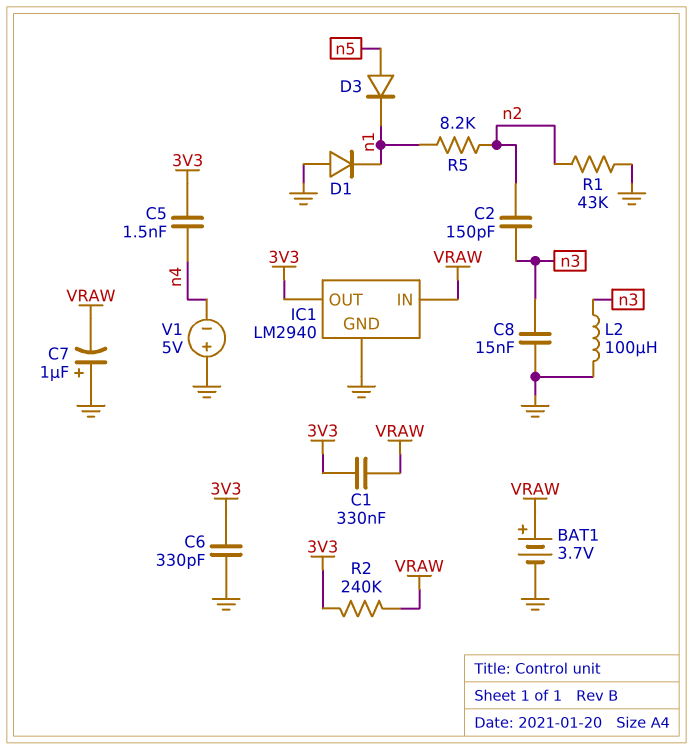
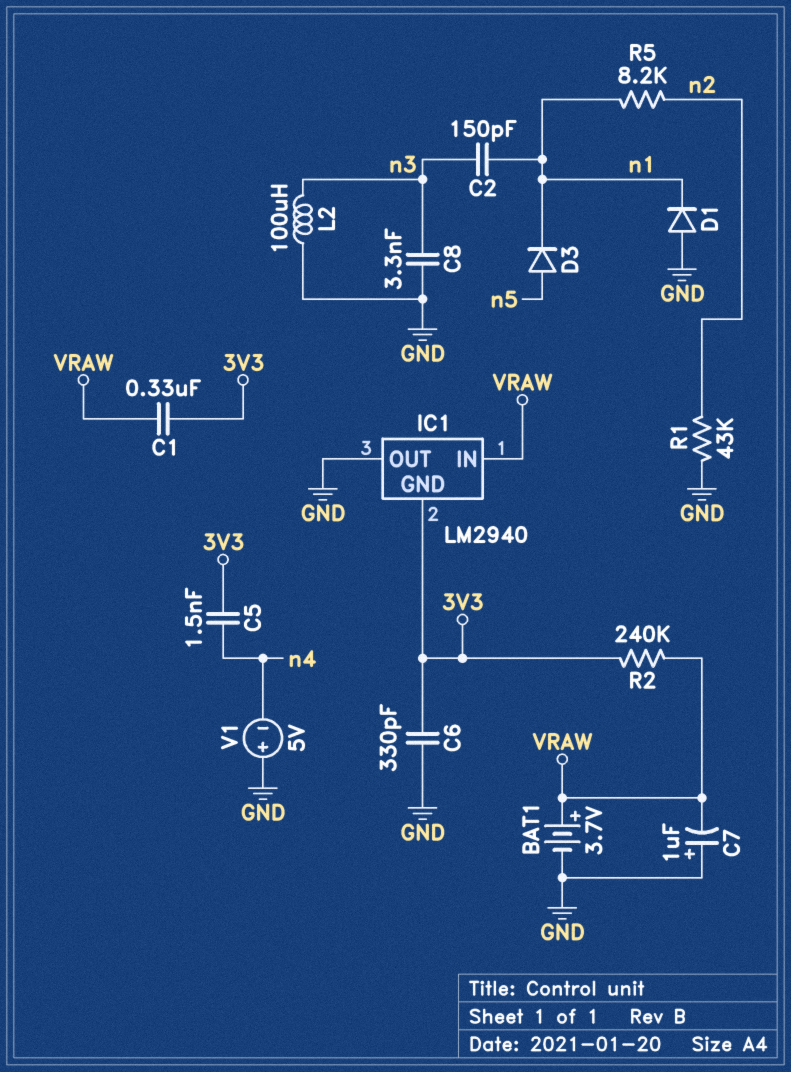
C2: 150pF (n2, n3) -> 150pF (n1, n3)
C8: 15nF (GND, n3) -> 3.3nF (GND, n3)
IC1 pin GND: GND -> 3V3
IC1 pin OUT: 3V3 -> GND

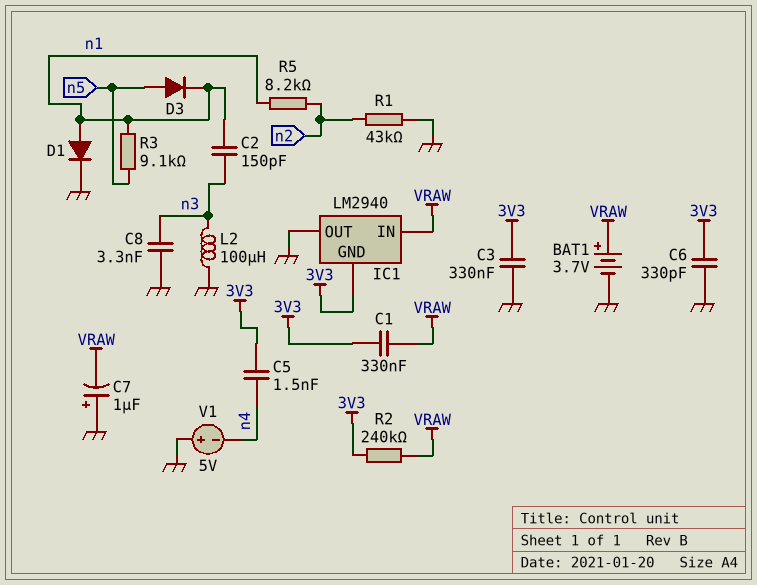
C3: none -> 330nF (3V3, GND)
D1: diode (A GND, K n1) -> diode (A n1, K GND)
R3: none -> 9.1k (n1, n5)

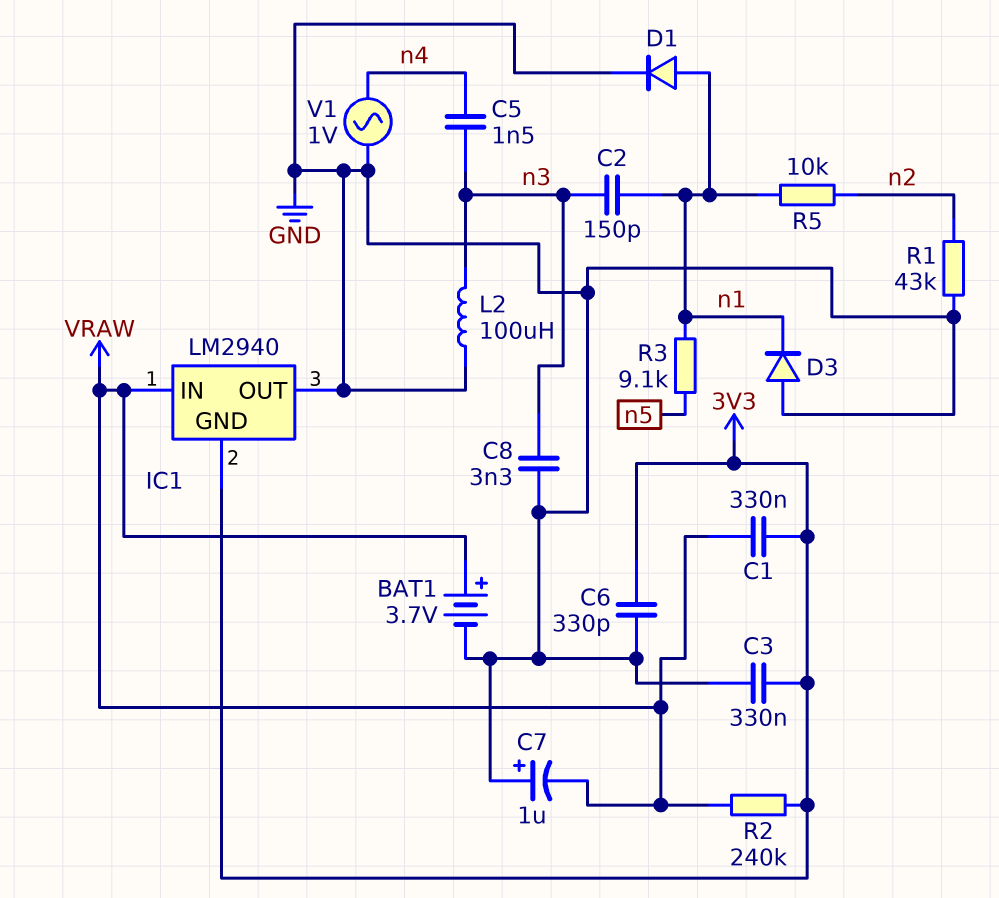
C5: 1.5nF (3V3, n4) -> 1.5nF (n3, n4)
D3: diode (A n5, K n1) -> diode (A GND, K n1)
R5: 8.2k (n1, n2) -> 10k (n1, n2)
V1: 5V (plus GND, minus n4) -> AC 1V (GND, n4)

